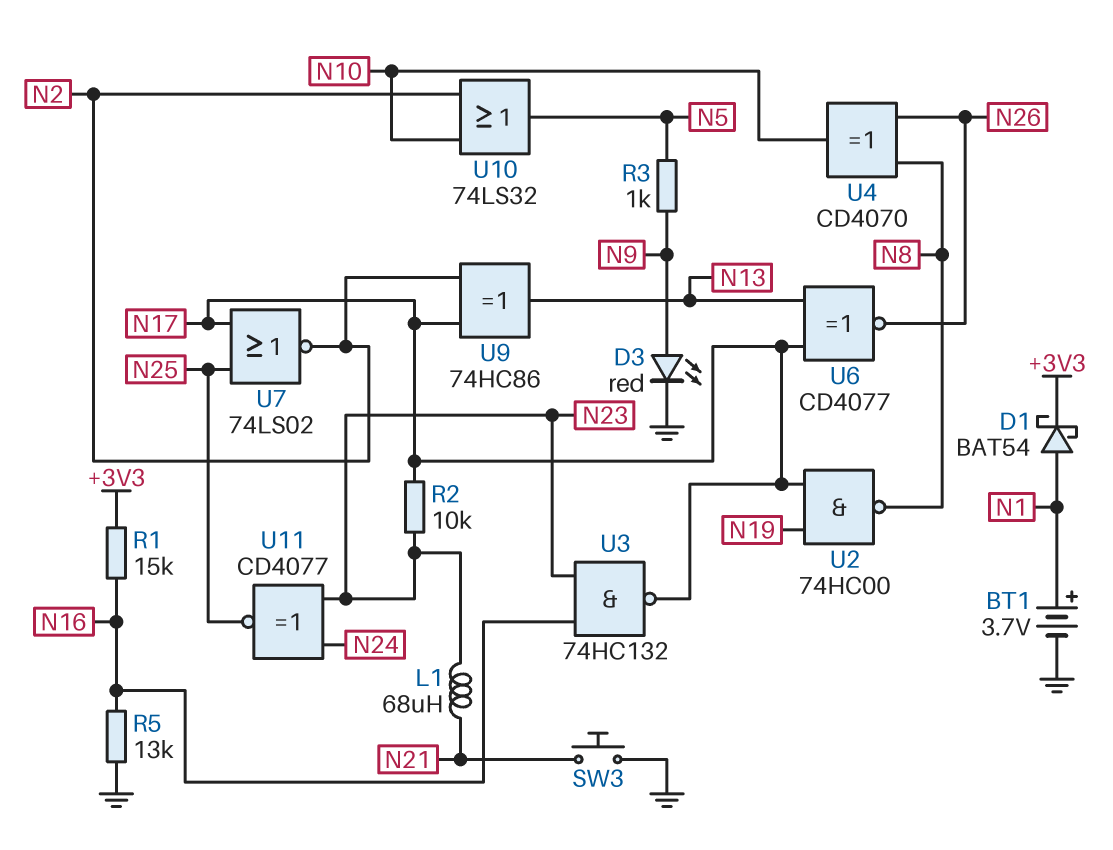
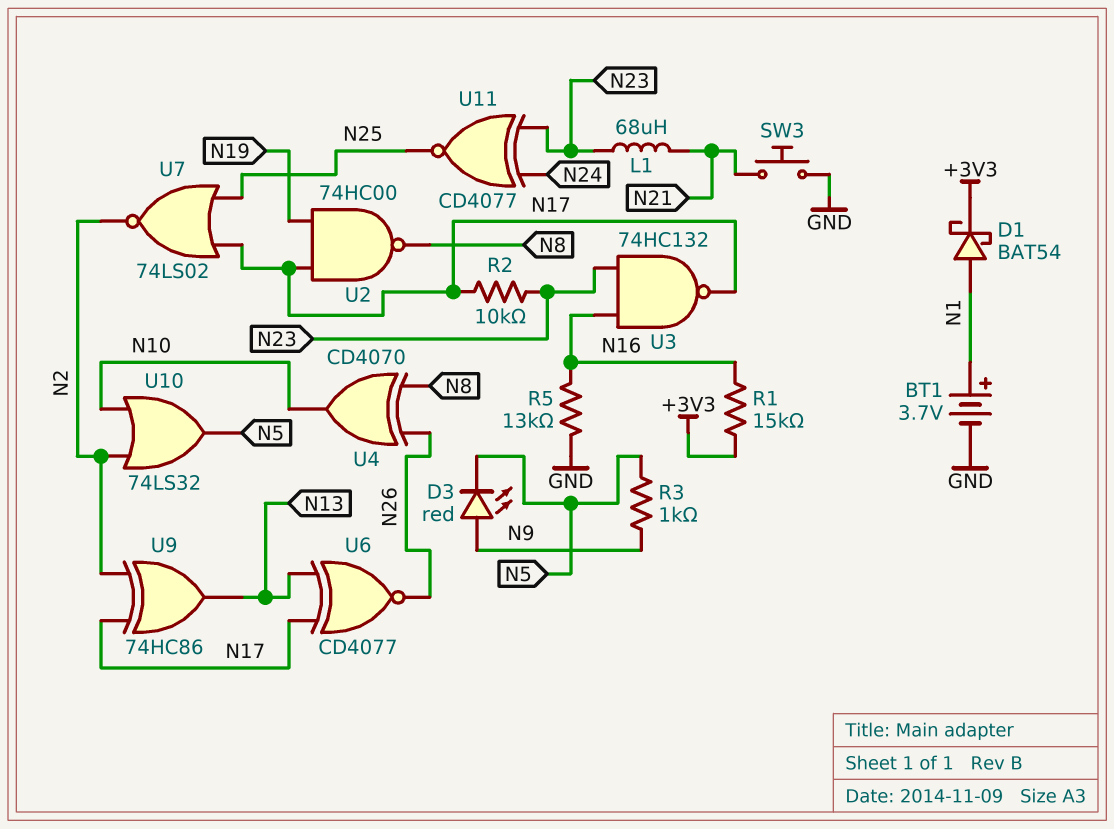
D3: LED red (A N9, K GND) -> LED red (A N9, K N5)

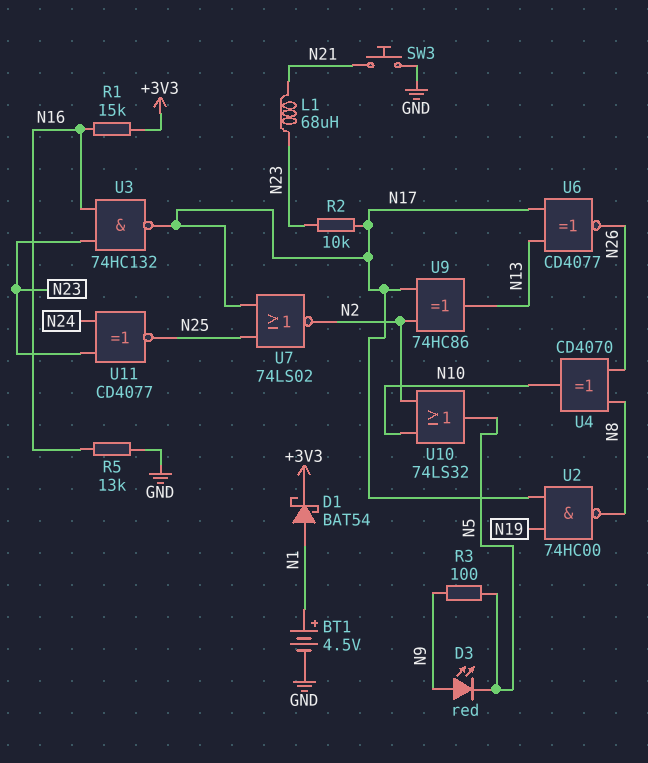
BT1: 3.7V (plus N1, minus GND) -> 4.5V (plus N1, minus GND)
R3: 1k (N5, N9) -> 100 (N5, N9)

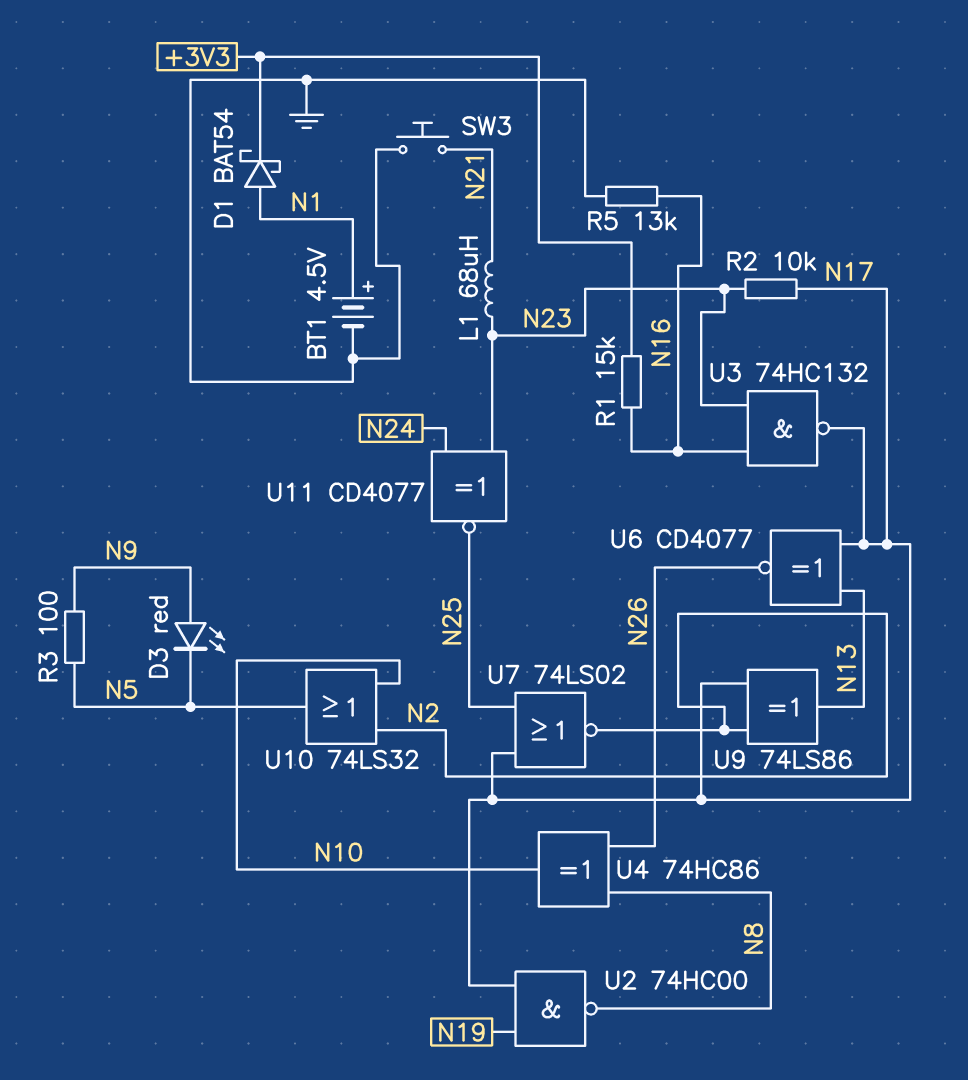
U4: XOR CD4070 (in N8, in N26, out N10) -> XOR 74HC86 (in N8, in N26, out N10)
U9: XOR 74HC86 (in N2, in N17, out N13) -> XOR 74LS86 (in N2, in N17, out N13)

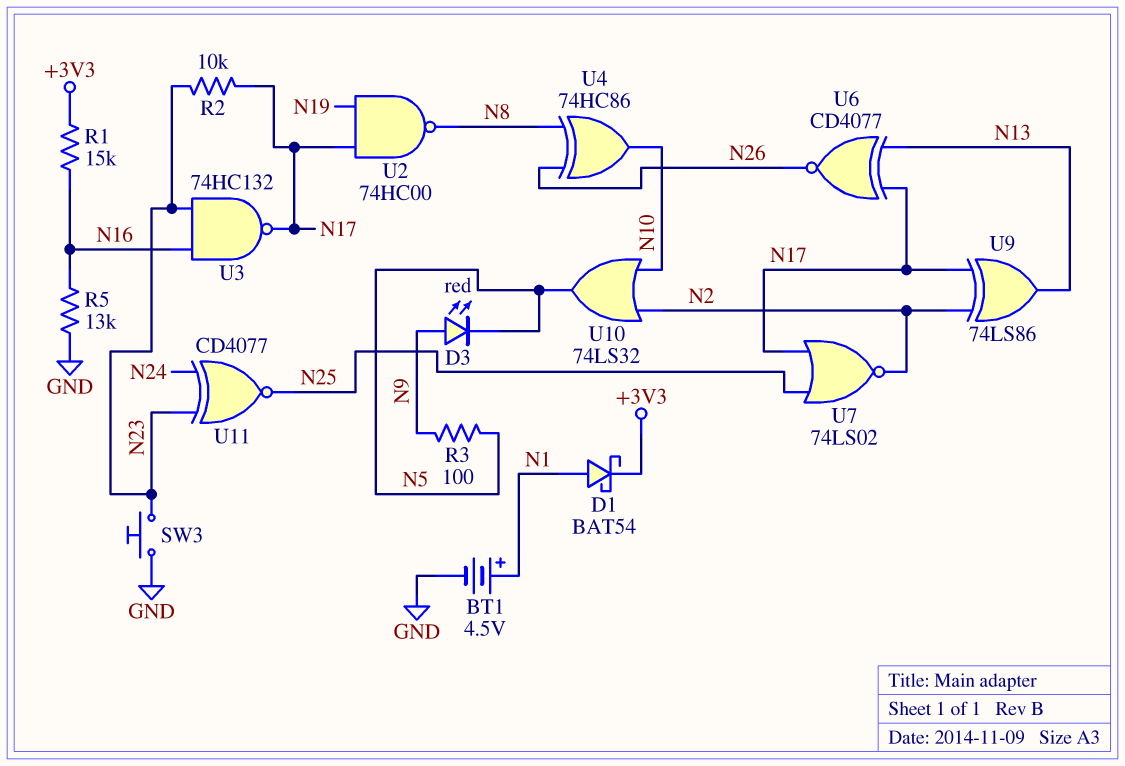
L1: 68uH (N21, N23) -> none
SW3: button (GND, N21) -> button (GND, N23)

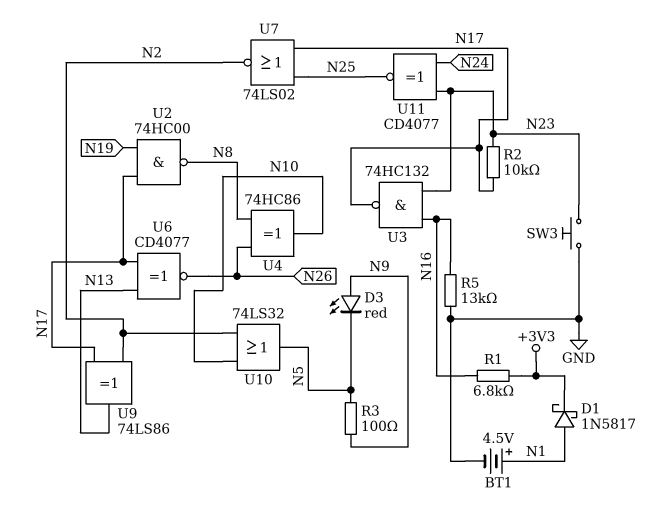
D1: schottky BAT54 (A N1, K +3V3) -> schottky 1N5817 (A N1, K +3V3)
R1: 15k (+3V3, N16) -> 6.8k (+3V3, N16)

